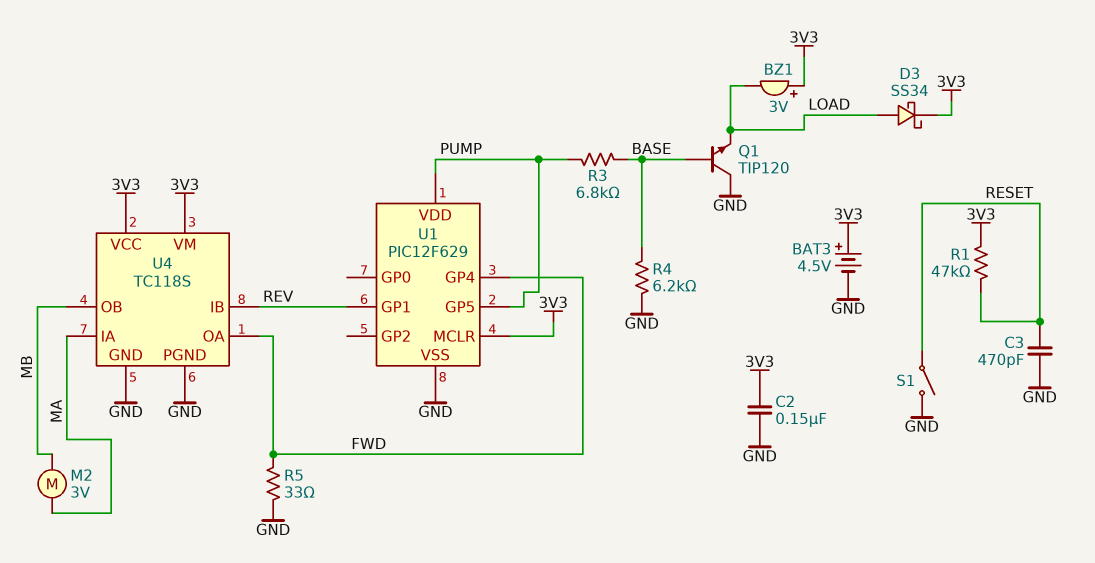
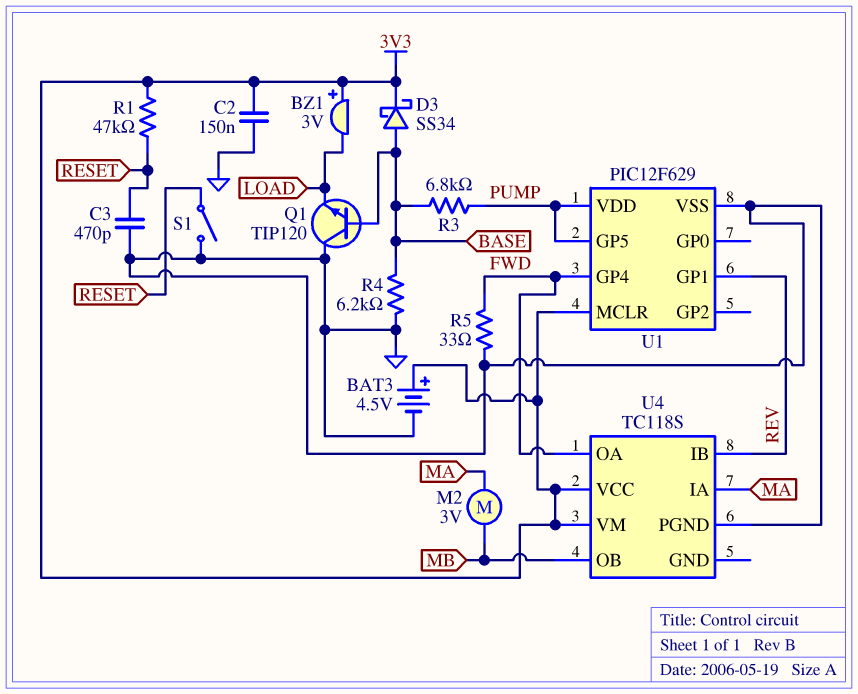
D3: schottky SS34 (A LOAD, K 3V3) -> schottky SS34 (A BASE, K 3V3)
U4 pin GND: GND -> none

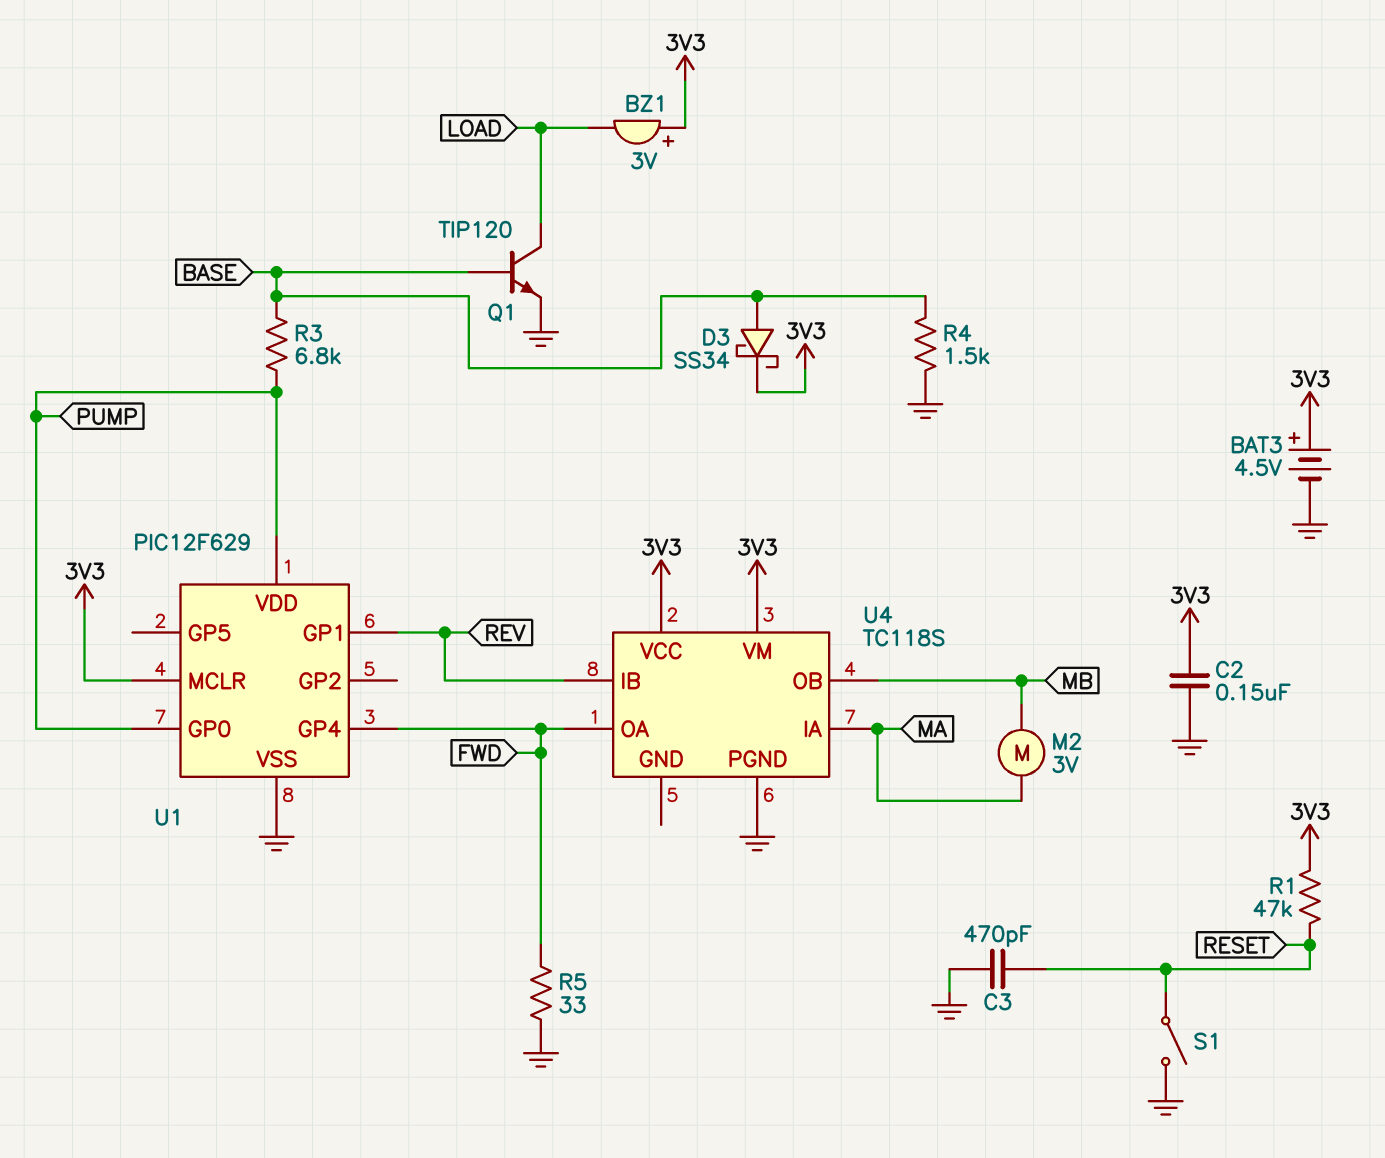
Q1: NPN TIP120 (B BASE, C GND, E LOAD) -> NPN TIP120 (B BASE, C LOAD, E GND)
R4: 6.2k (BASE, GND) -> 1.5k (BASE, GND)
U1 pin GP0: none -> PUMP
U1 pin GP5: PUMP -> none

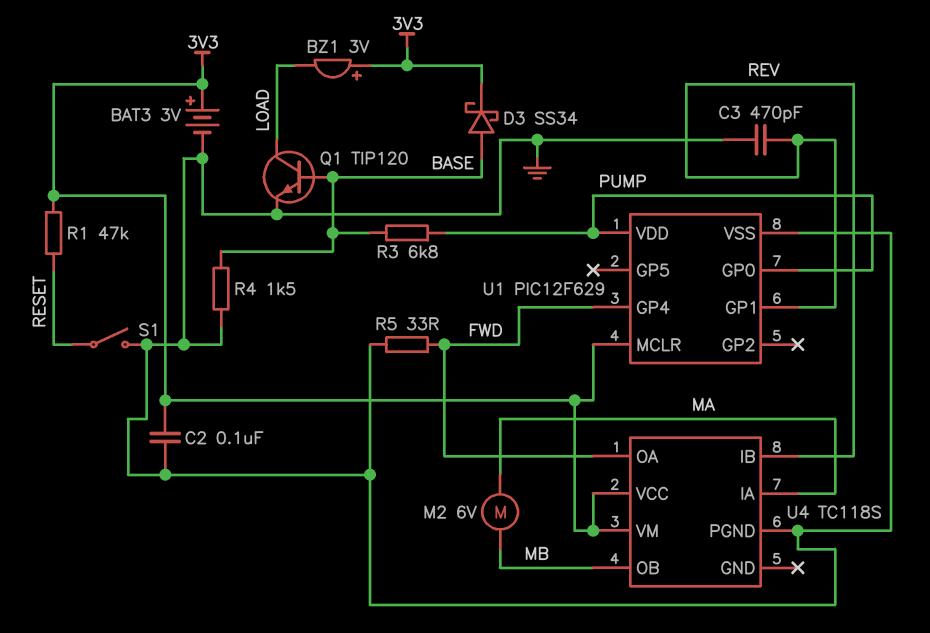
BAT3: 4.5V (plus 3V3, minus GND) -> 3V (plus 3V3, minus GND)
C2: 150nF (3V3, GND) -> 100nF (3V3, GND)
C3: 470pF (GND, RESET) -> 470pF (GND, REV)
M2: motor 3V (MA, MB) -> motor 6V (MA, MB)

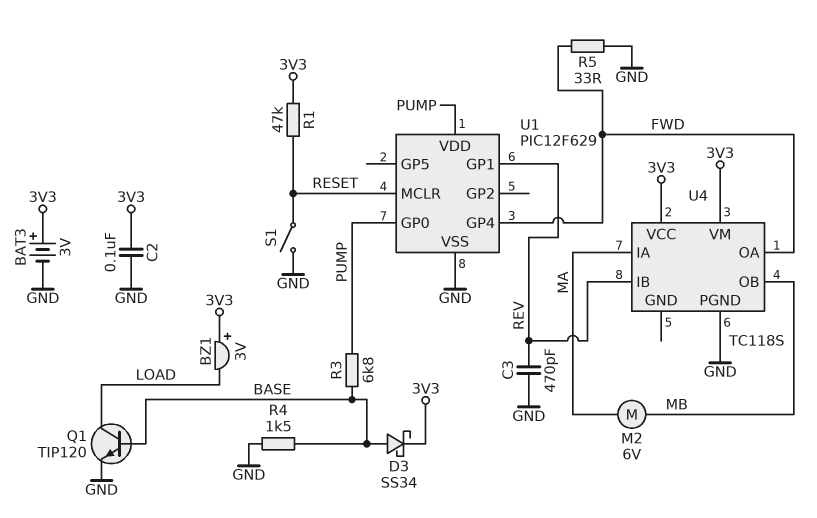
U1 pin MCLR: 3V3 -> RESET

